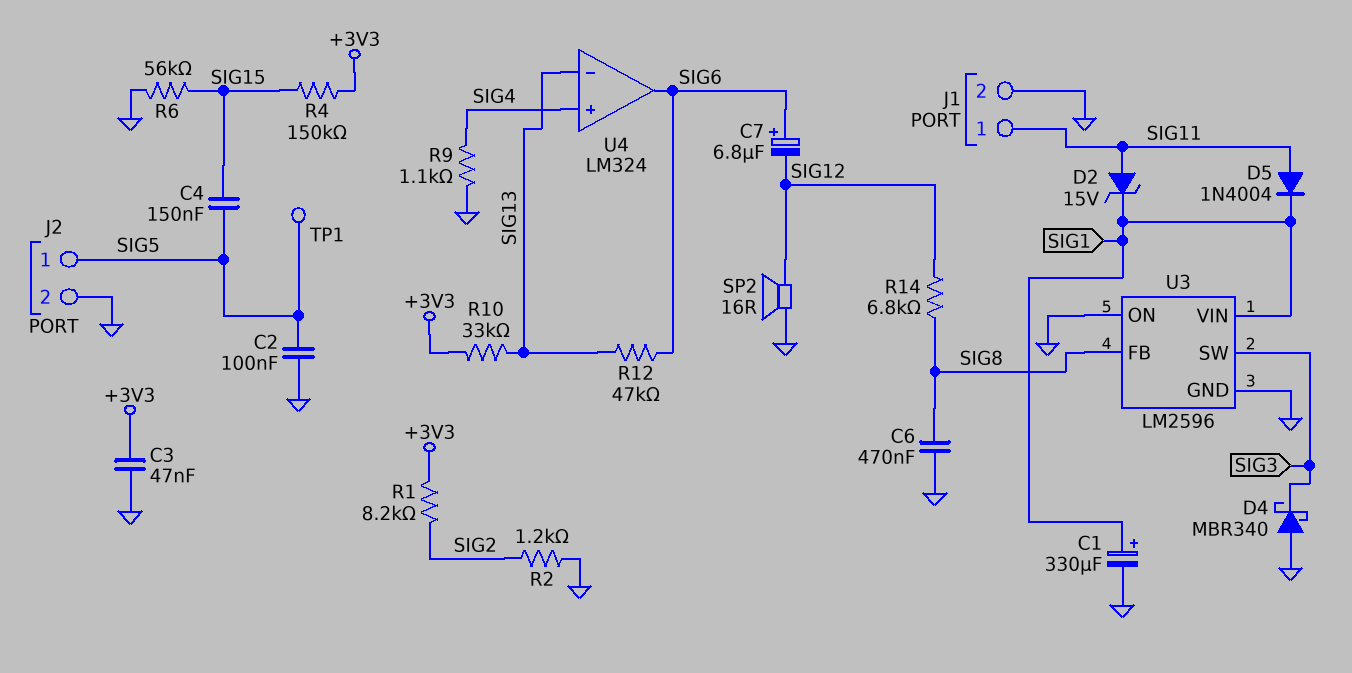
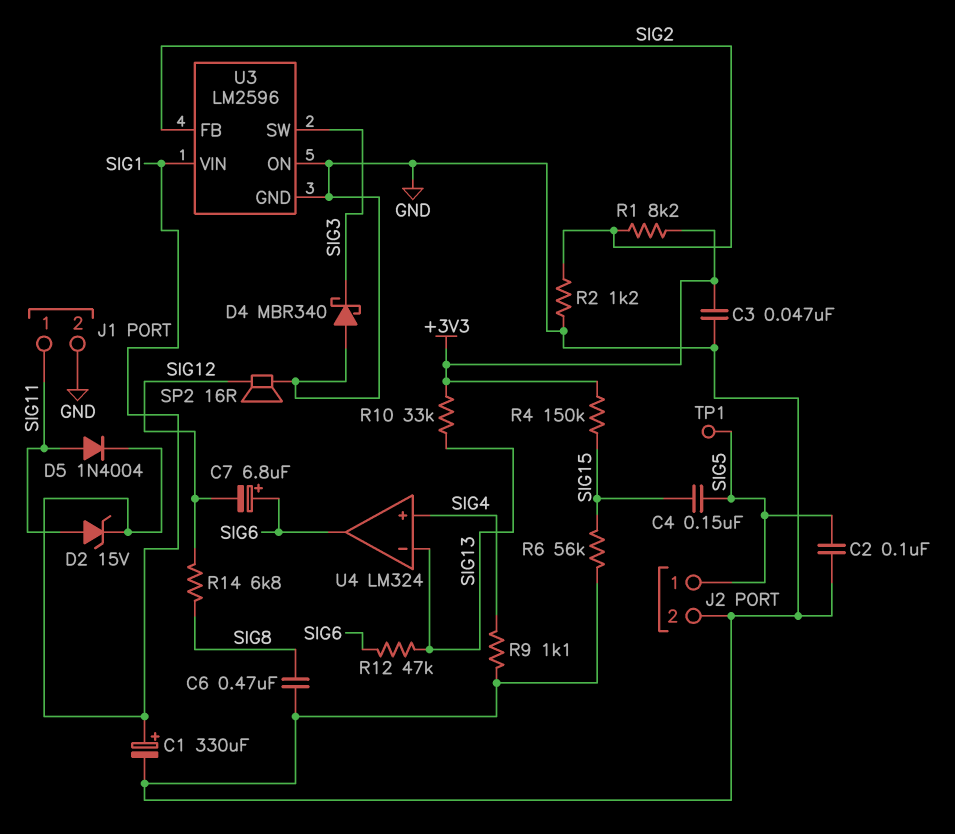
U3 pin FB: SIG8 -> SIG2

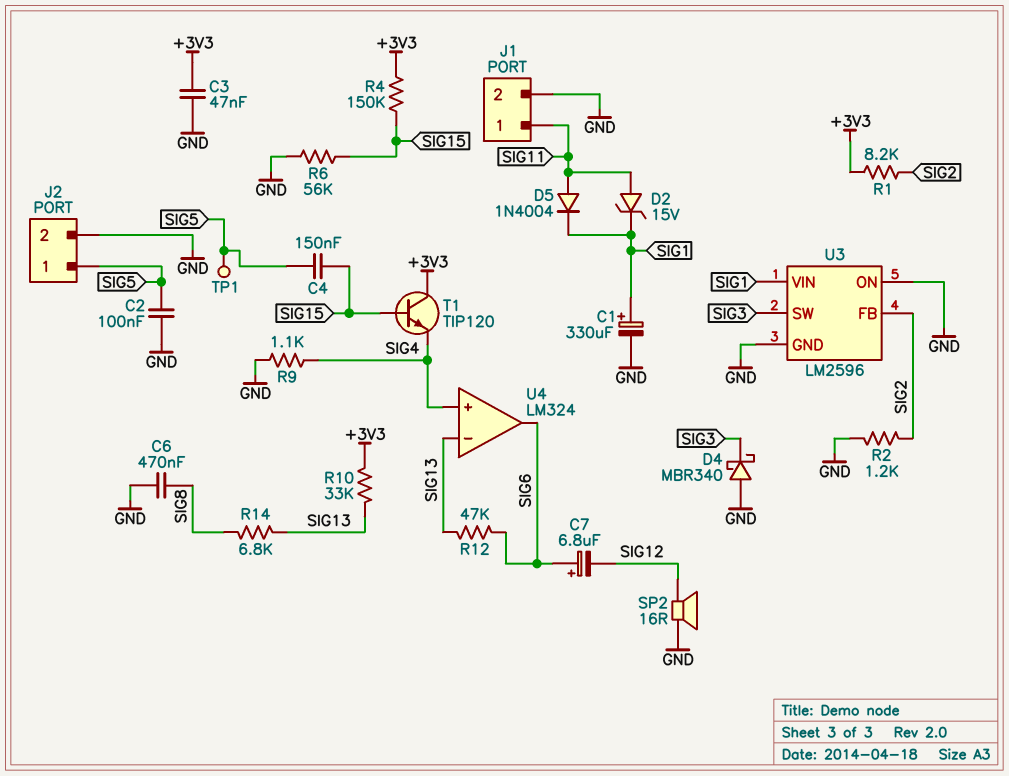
R14: 6.8k (SIG8, SIG12) -> 6.8k (SIG8, SIG13)
T1: none -> NPN TIP120 (B SIG15, C +3V3, E SIG4)

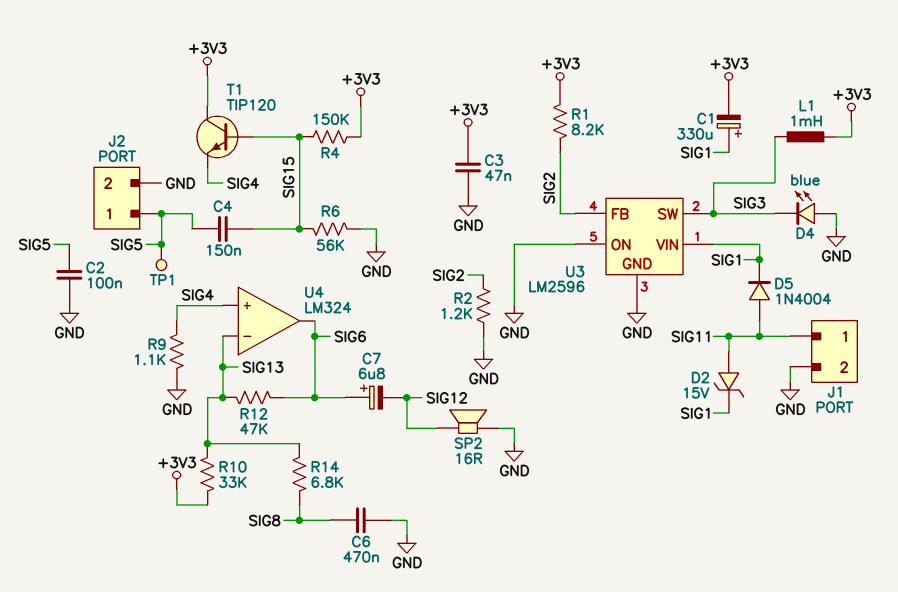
C1: 330uF (plus SIG1, minus GND) -> 330uF (plus SIG1, minus +3V3)
D4: schottky MBR340 (A GND, K SIG3) -> LED blue (A GND, K SIG3)
L1: none -> 1mH (+3V3, SIG3)

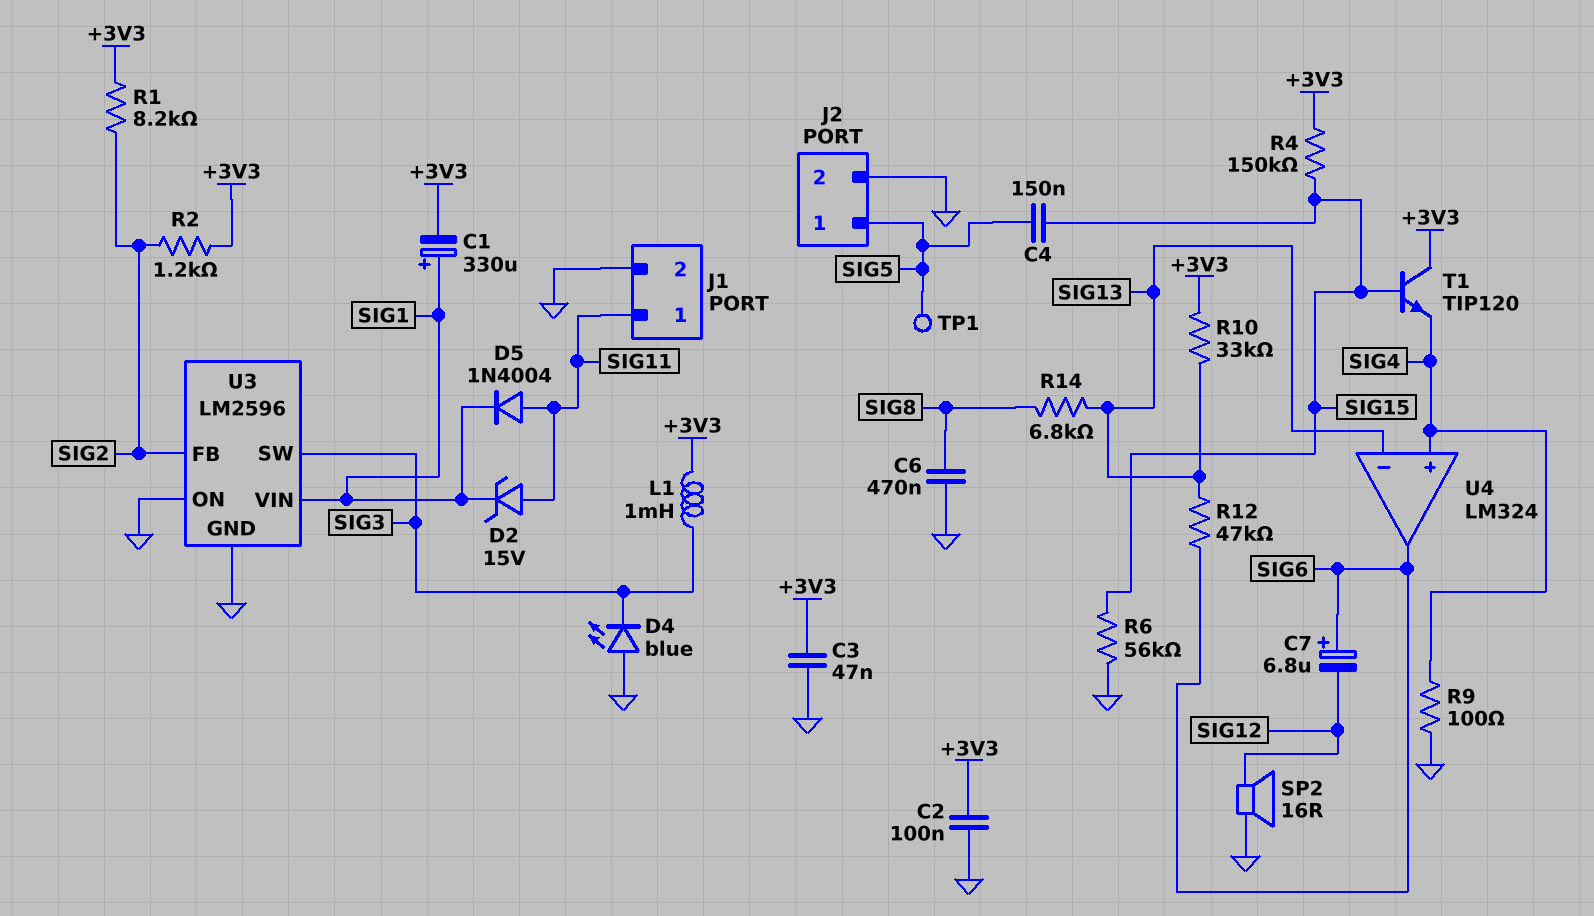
C2: 100nF (GND, SIG5) -> 100nF (+3V3, GND)
R2: 1.2k (GND, SIG2) -> 1.2k (+3V3, SIG2)
R9: 1.1k (GND, SIG4) -> 100 (GND, SIG4)

